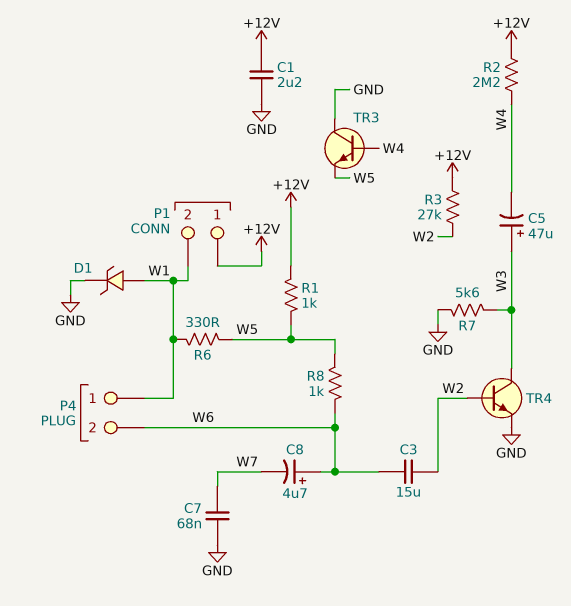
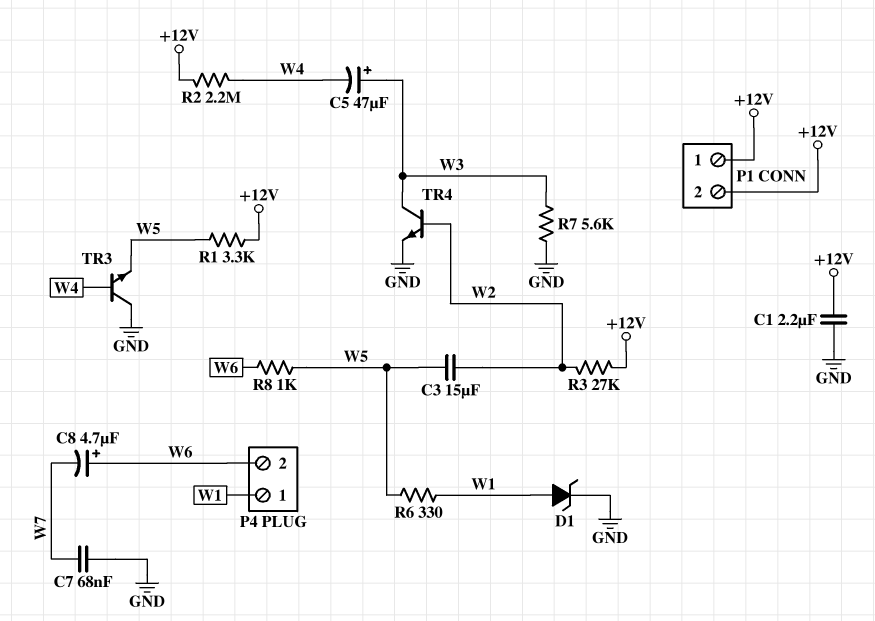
C3: 15uF (W2, W6) -> 15uF (W2, W5)
P1 pin 2: W1 -> +12V
R1: 1k (+12V, W5) -> 3.3k (+12V, W5)

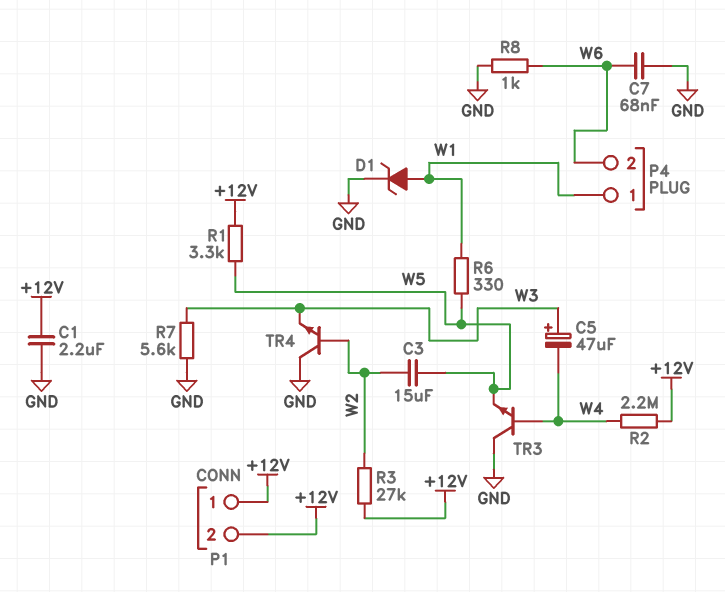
C7: 68nF (GND, W7) -> 68nF (GND, W6)
C8: 4.7uF (plus W6, minus W7) -> none
R8: 1k (W5, W6) -> 1k (GND, W6)
TR4: NPN (B W2, C W3, E GND) -> NPN (B W2, C GND, E W3)

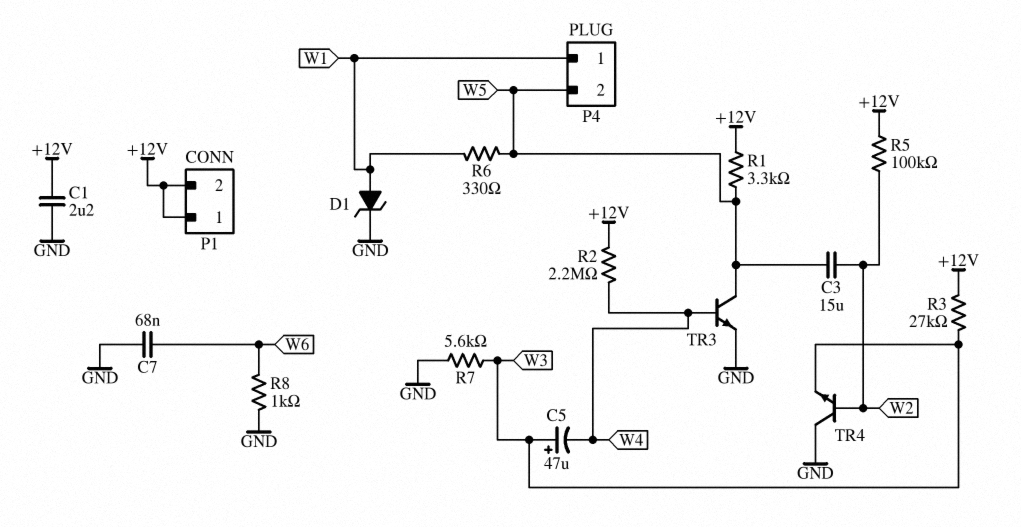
P4 pin 2: W6 -> W5
R3: 27k (+12V, W2) -> 27k (+12V, W3)
R5: none -> 100k (+12V, W2)
TR3: NPN (B W4, C GND, E W5) -> NPN (B W4, C W5, E GND)

